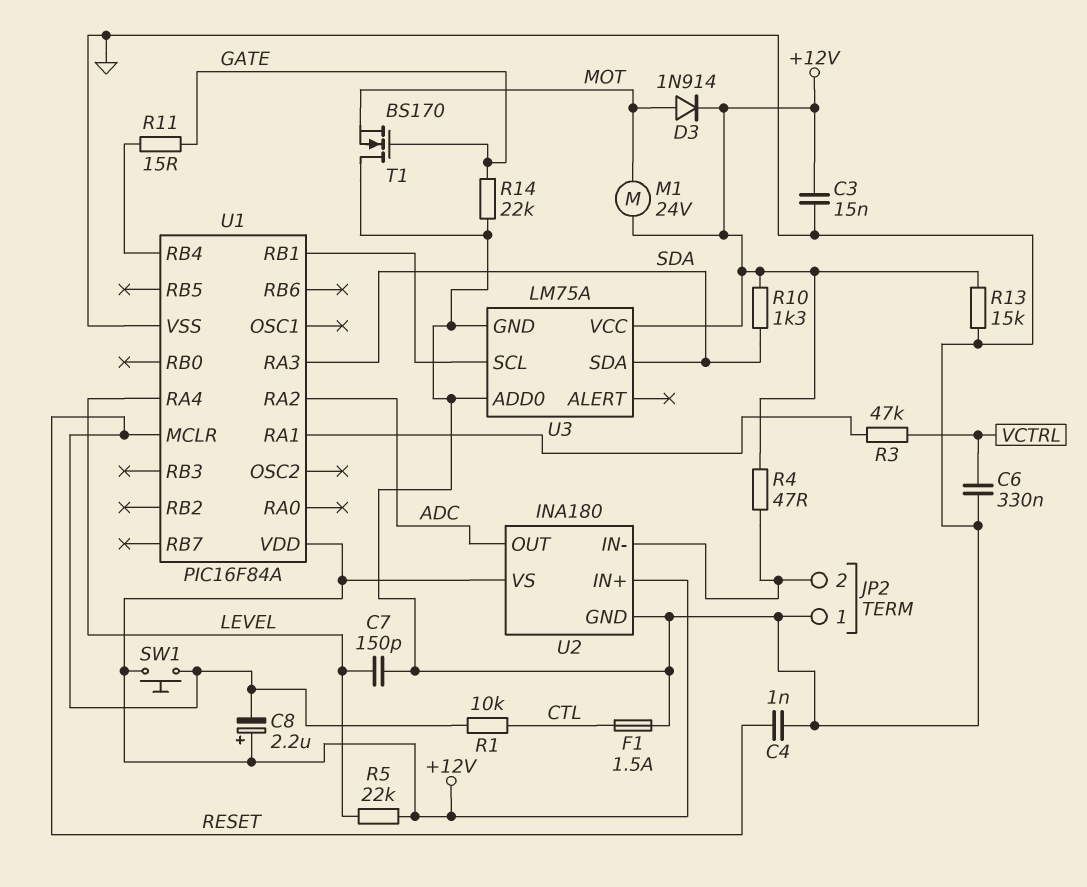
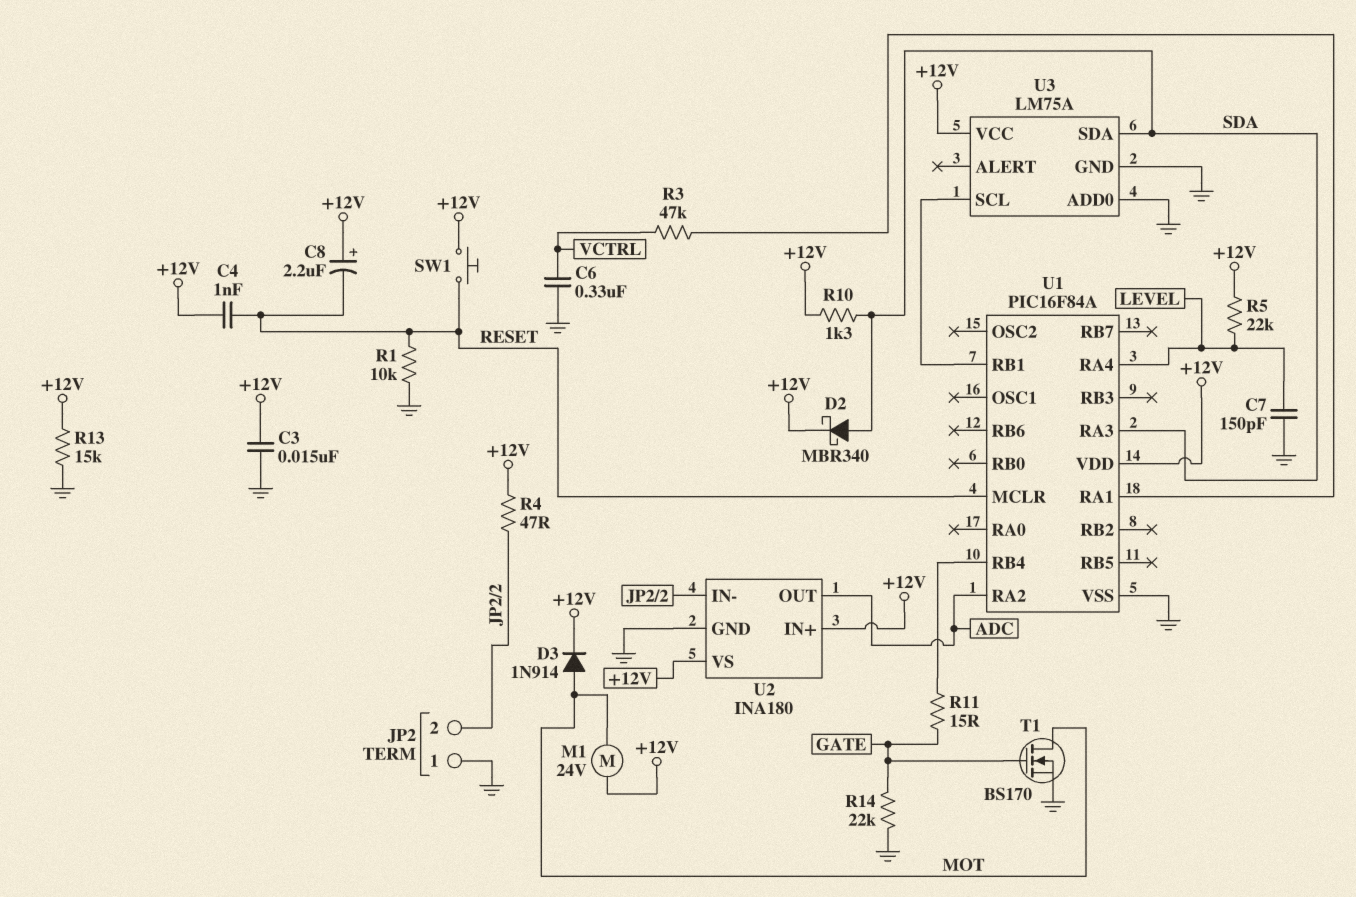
C4: 1nF (GND, RESET) -> 1nF (+12V, RESET)
D2: none -> schottky MBR340 (A SDA, K +12V)
F1: 1.5A (CTL, GND) -> none
R1: 10k (CTL, RESET) -> 10k (GND, RESET)
T1: NMOS BS170 (G GATE, D GND, S MOT) -> NMOS BS170 (G GATE, D MOT, S GND)

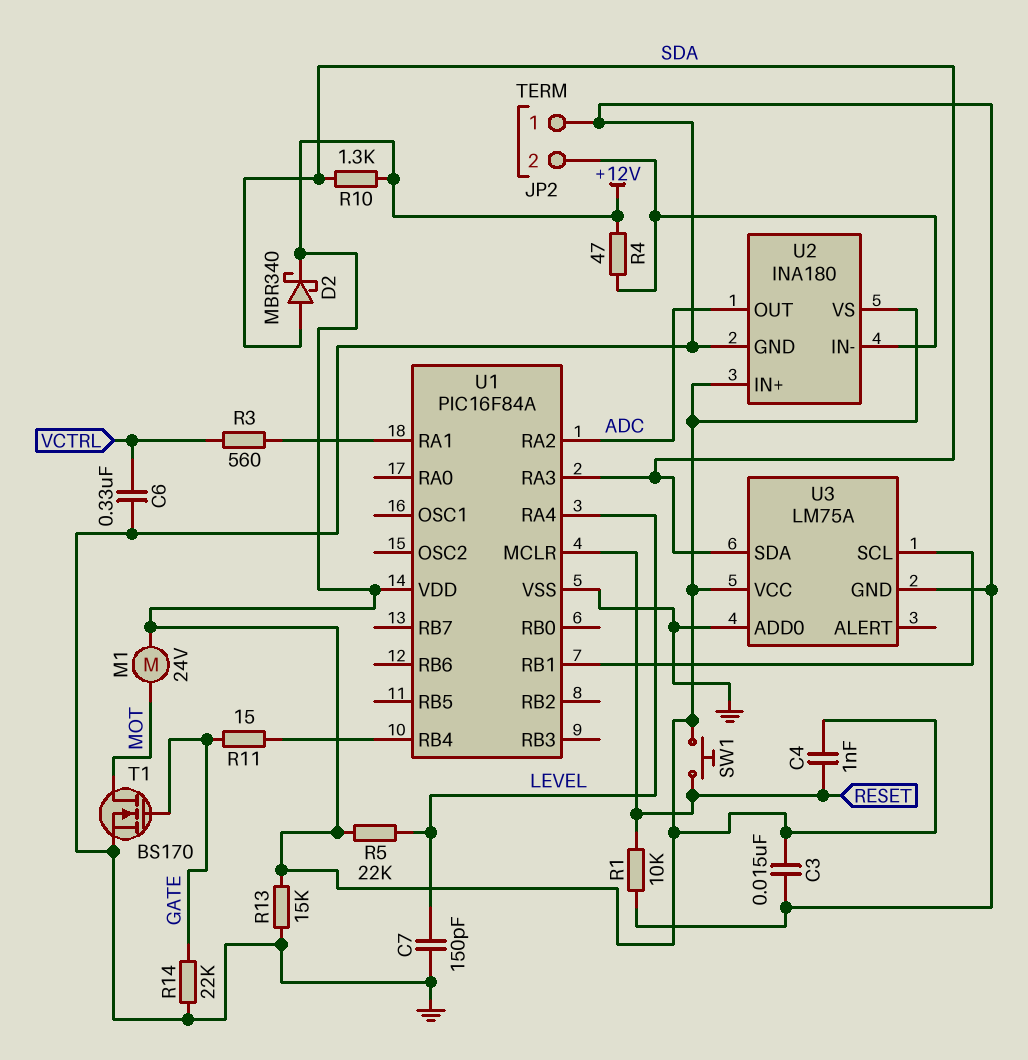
C8: 2.2uF (plus +12V, minus RESET) -> none
D3: diode 1N914 (A MOT, K +12V) -> none
R3: 47k (U1/RA1, VCTRL) -> 560 (U1/RA1, VCTRL)

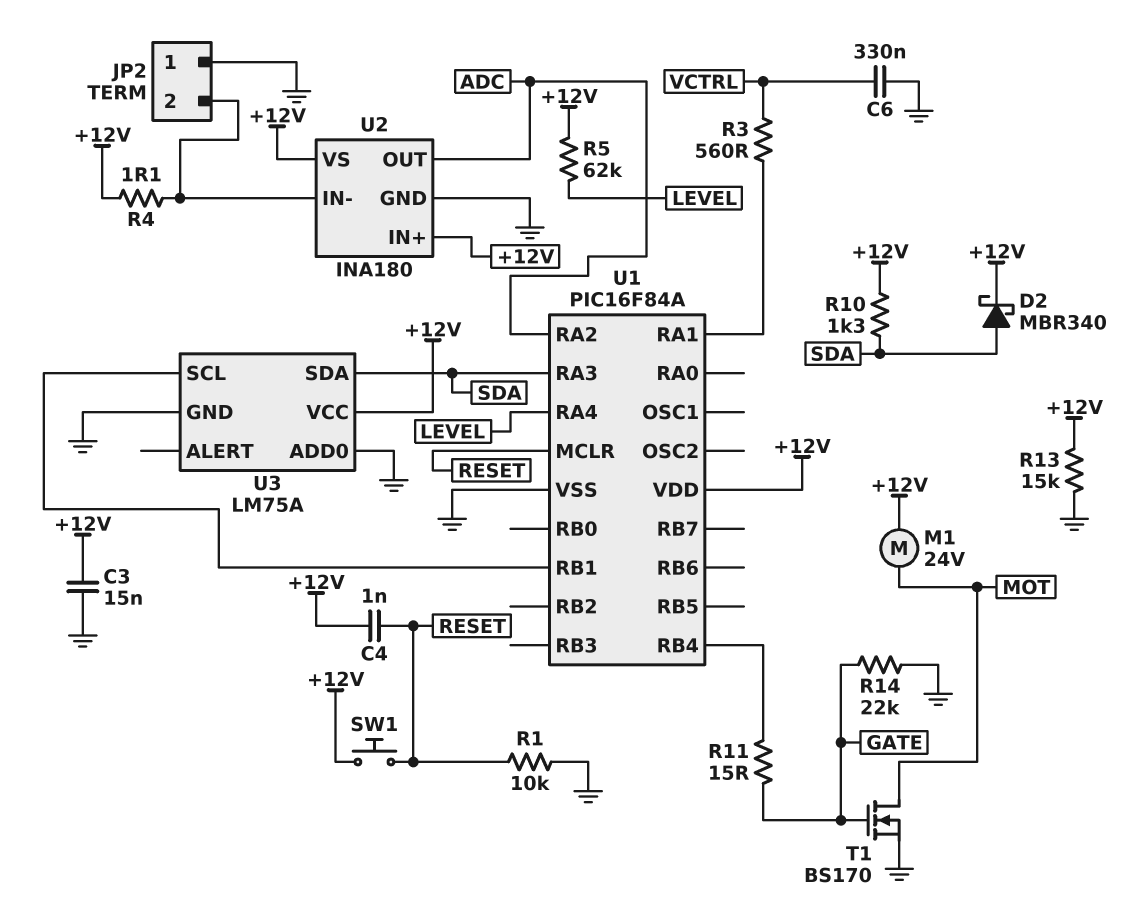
C7: 150pF (GND, LEVEL) -> none
R4: 47 (+12V, JP2/2) -> 1.1 (+12V, JP2/2)
R5: 22k (+12V, LEVEL) -> 62k (+12V, LEVEL)

